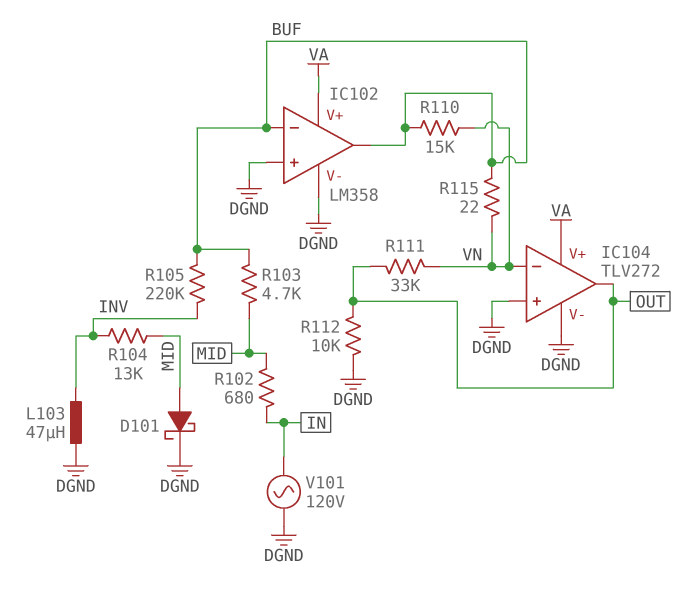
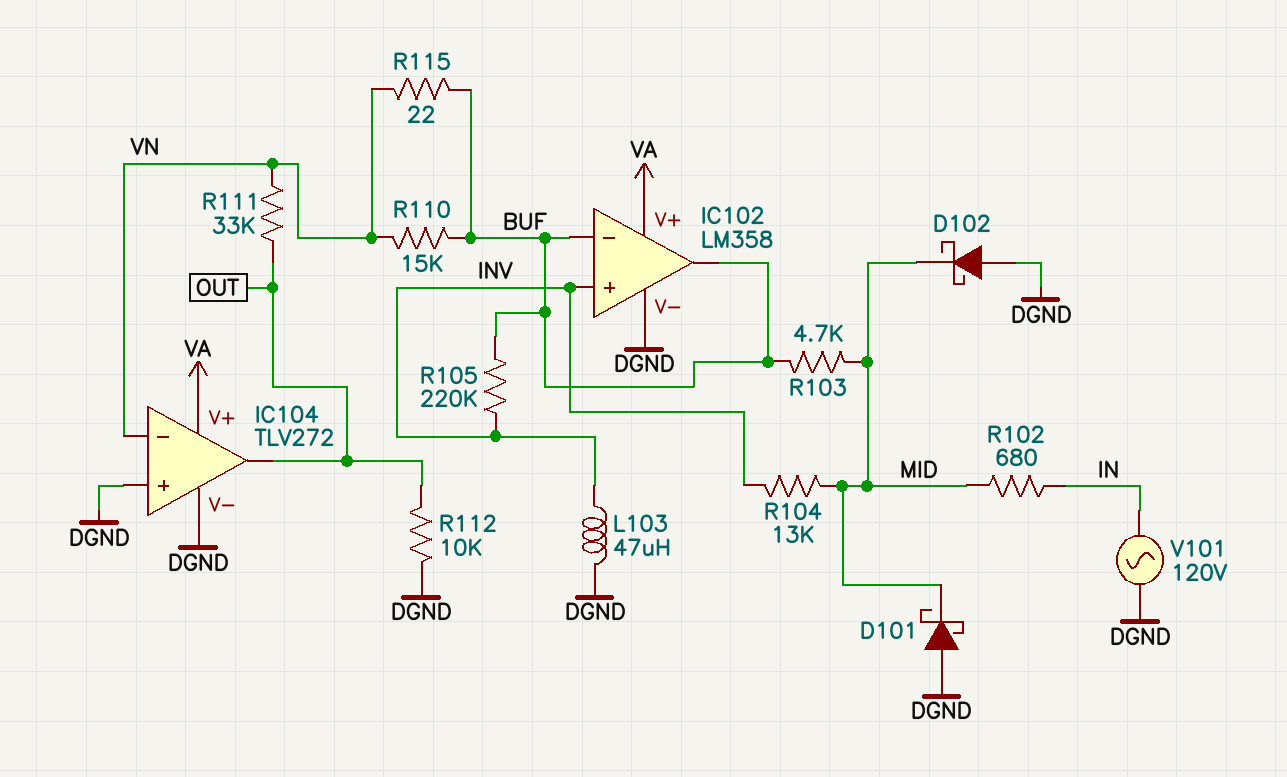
D101: schottky (A MID, K DGND) -> schottky (A DGND, K MID)
D102: none -> schottky (A DGND, K MID)
IC102 pin in+: DGND -> INV

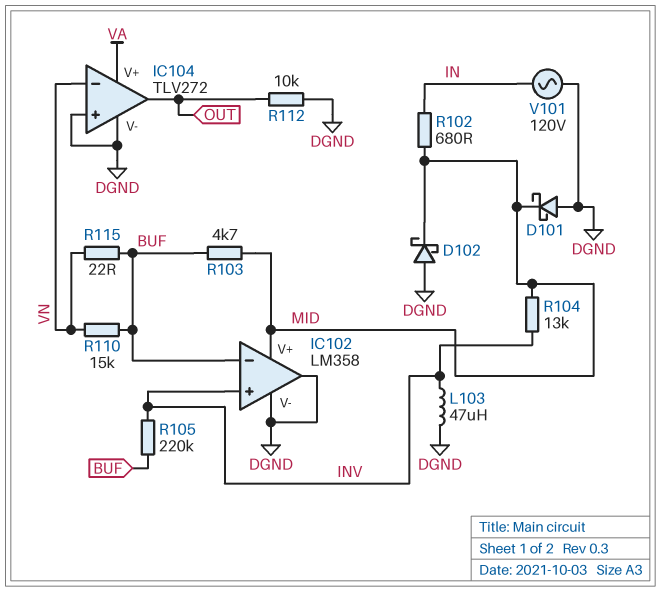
IC102 pin V+: VA -> MID
IC102 pin out: BUF -> DGND
R111: 33k (OUT, VN) -> none

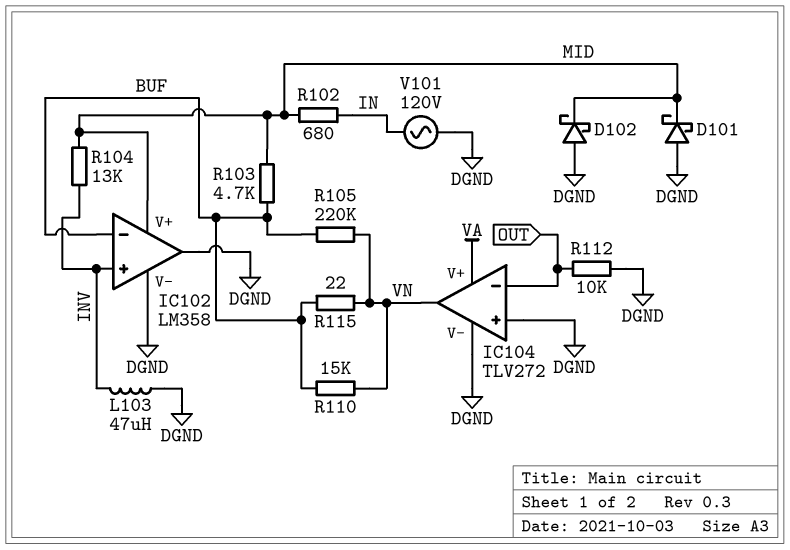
IC104 pin in-: VN -> OUT
IC104 pin out: OUT -> VN
R105: 220k (BUF, INV) -> 220k (BUF, VN)

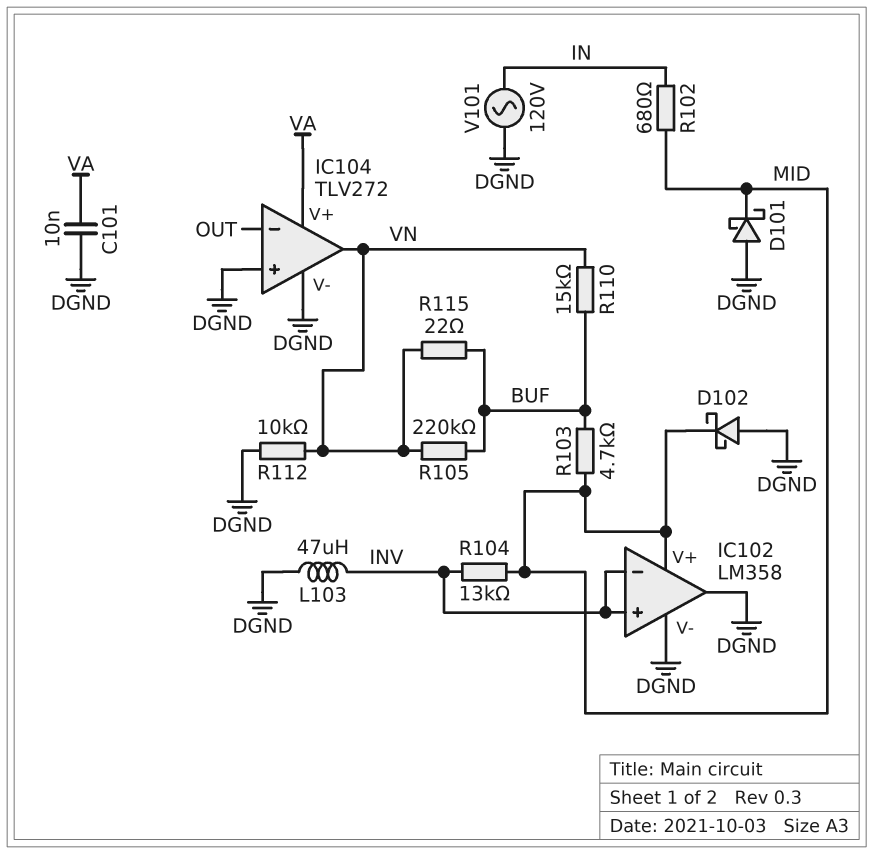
C101: none -> 10nF (DGND, VA)
IC102 pin in-: BUF -> INV
R112: 10k (DGND, OUT) -> 10k (DGND, VN)

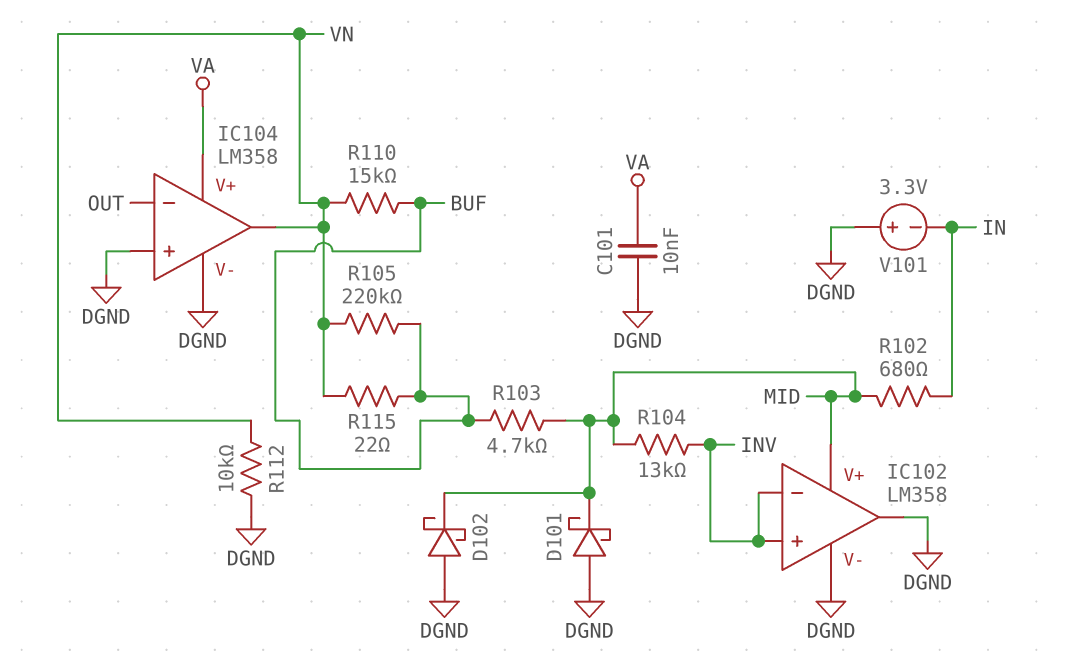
IC104: TLV272 -> LM358
L103: 47uH (DGND, INV) -> none
V101: AC 120V (DGND, IN) -> 3.3V (plus DGND, minus IN)

